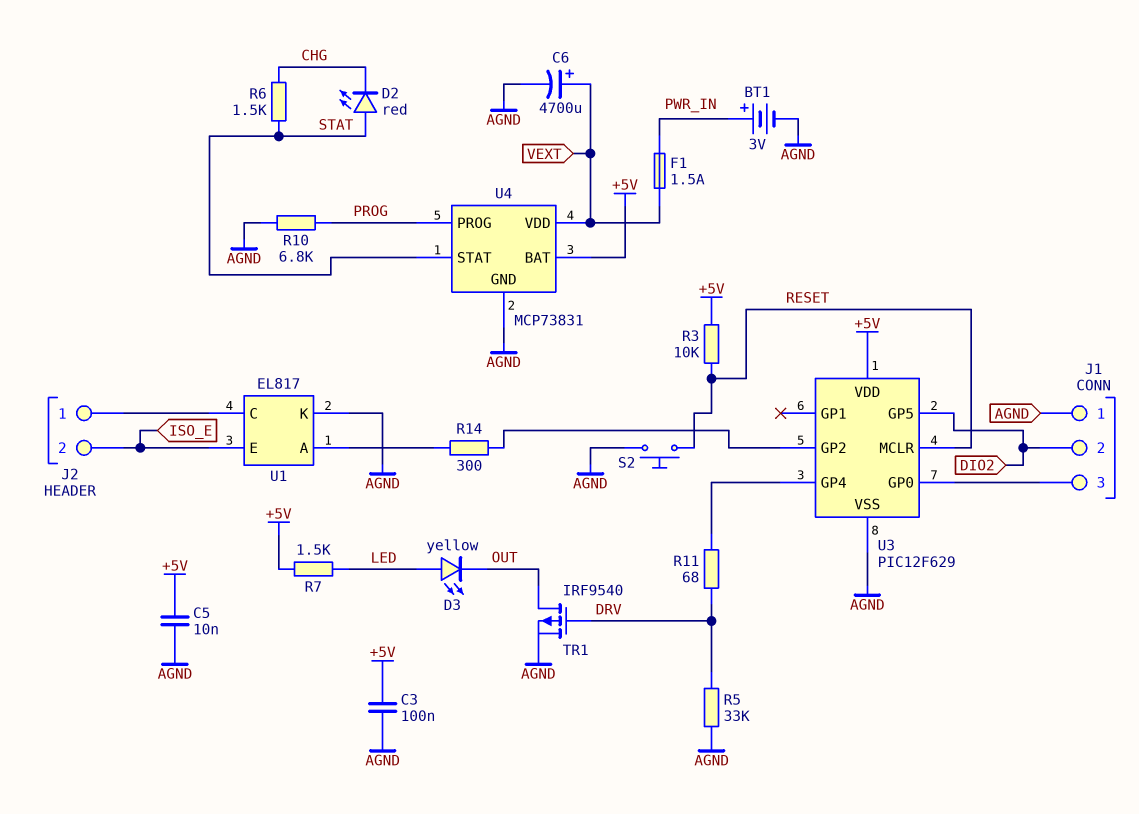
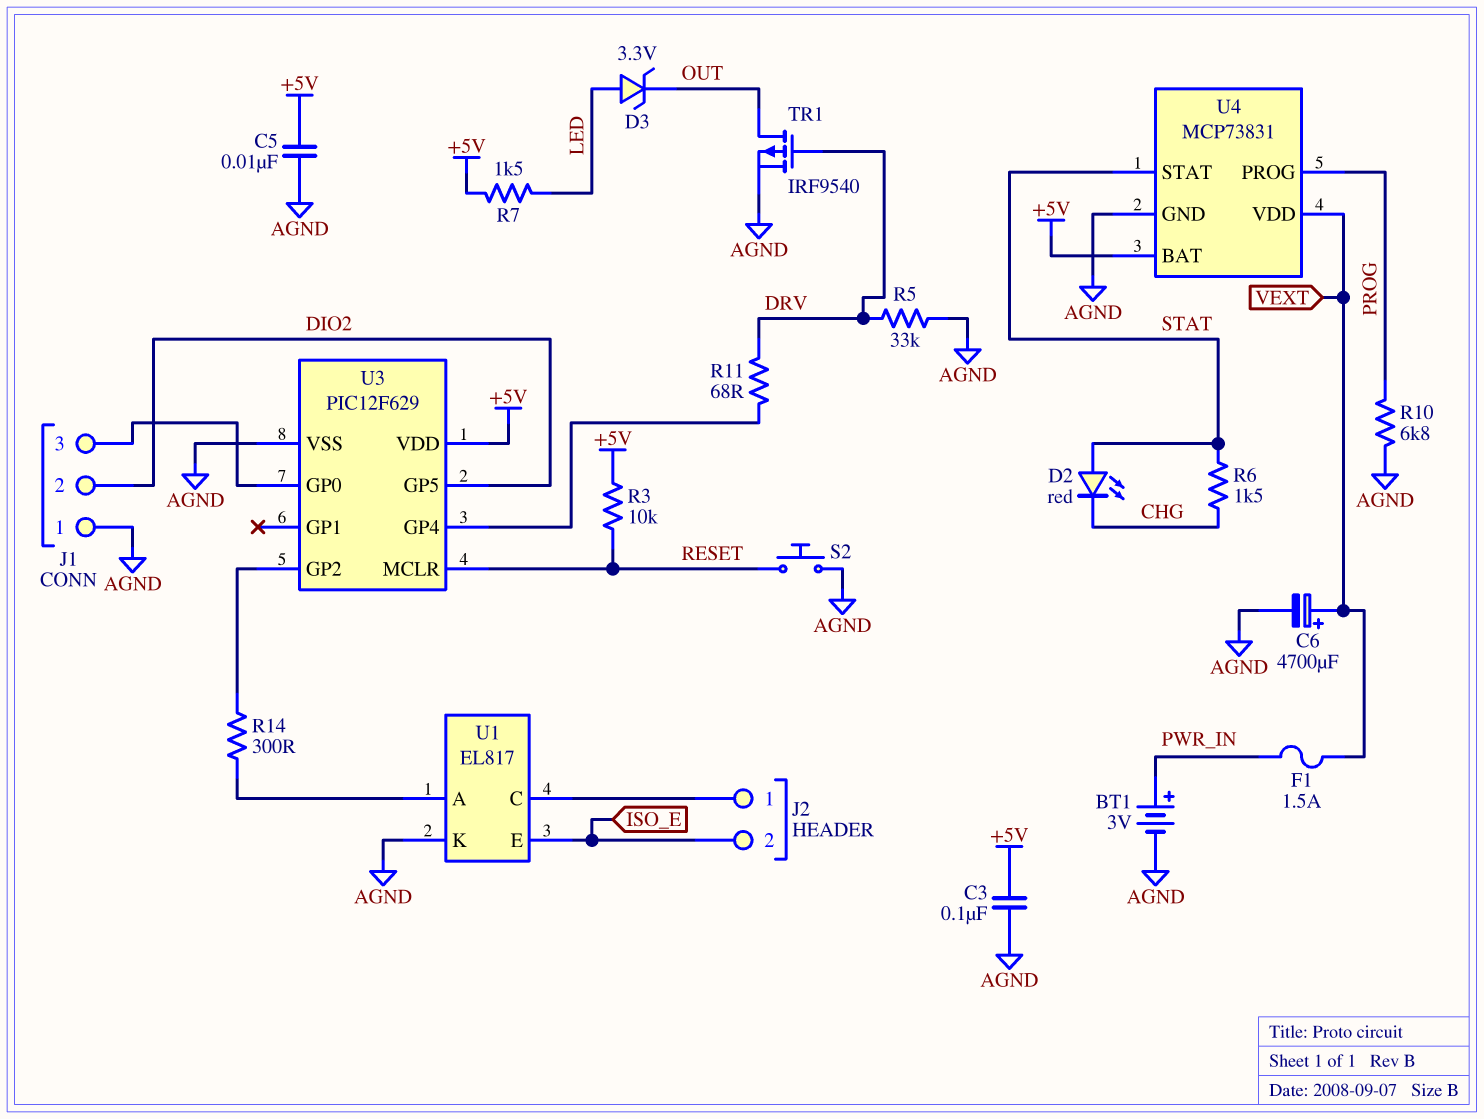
D3: LED yellow (A LED, K OUT) -> zener 3.3V (A LED, K OUT)

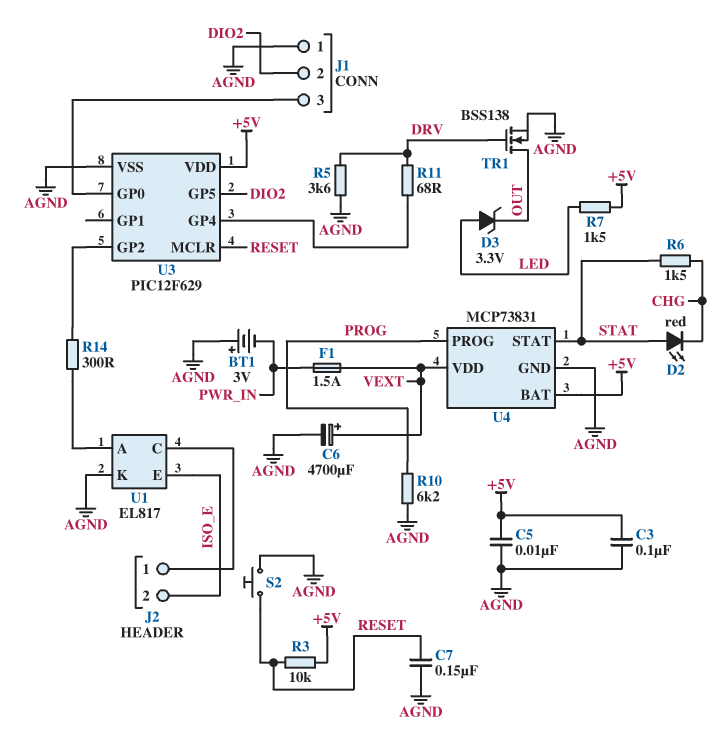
BT1: 3V (plus PWR_IN, minus AGND) -> 3V (plus AGND, minus PWR_IN)
C7: none -> 150nF (AGND, RESET)
R5: 33k (AGND, DRV) -> 3.6k (AGND, DRV)
R10: 6.8k (AGND, PROG) -> 6.2k (AGND, PROG)
TR1: PMOS IRF9540 (G DRV, D OUT, S AGND) -> NMOS BSS138 (G DRV, D OUT, S AGND)

